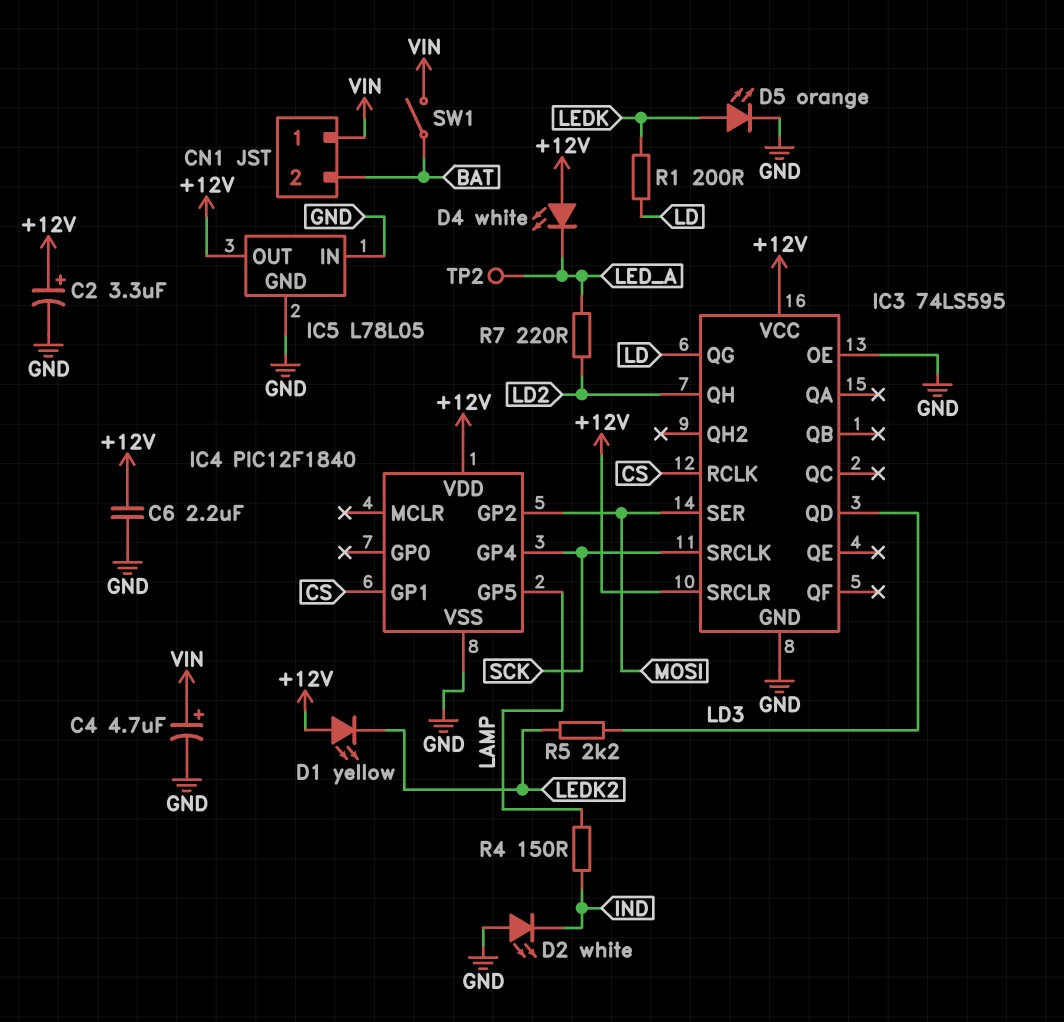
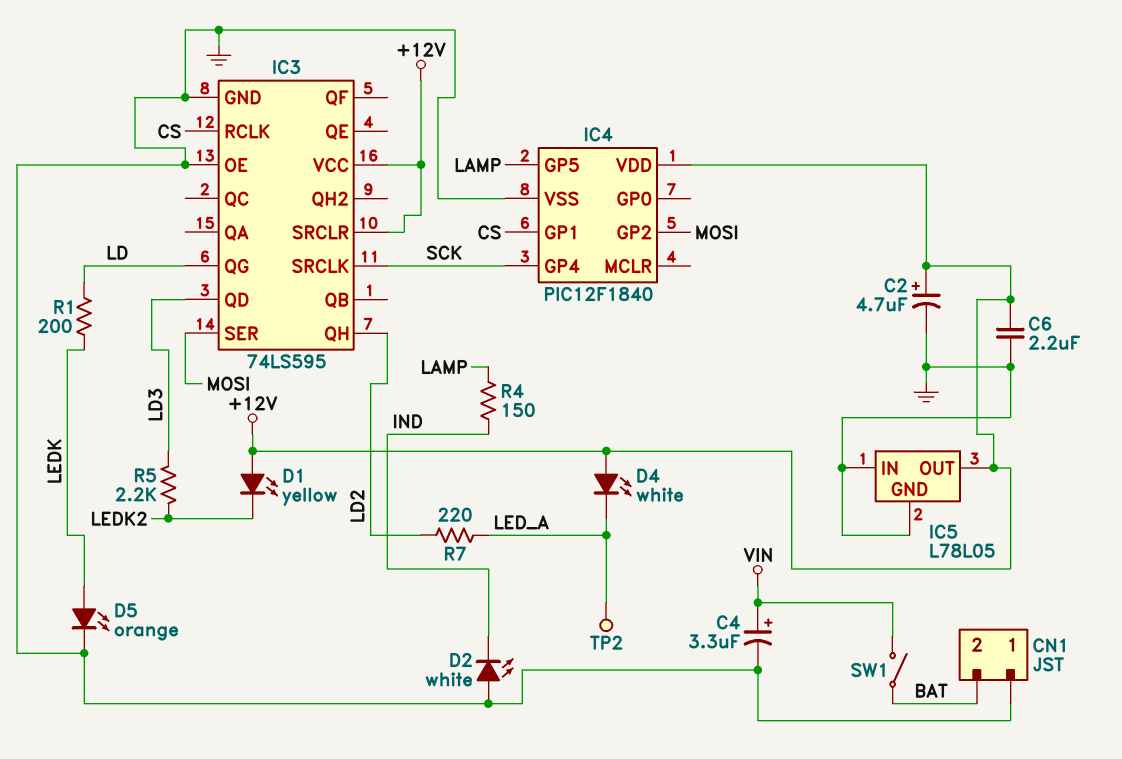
C2: 3.3uF (plus +12V, minus GND) -> 4.7uF (plus +12V, minus GND)
C4: 4.7uF (plus VIN, minus GND) -> 3.3uF (plus VIN, minus GND)
CN1 pin 1: VIN -> GND

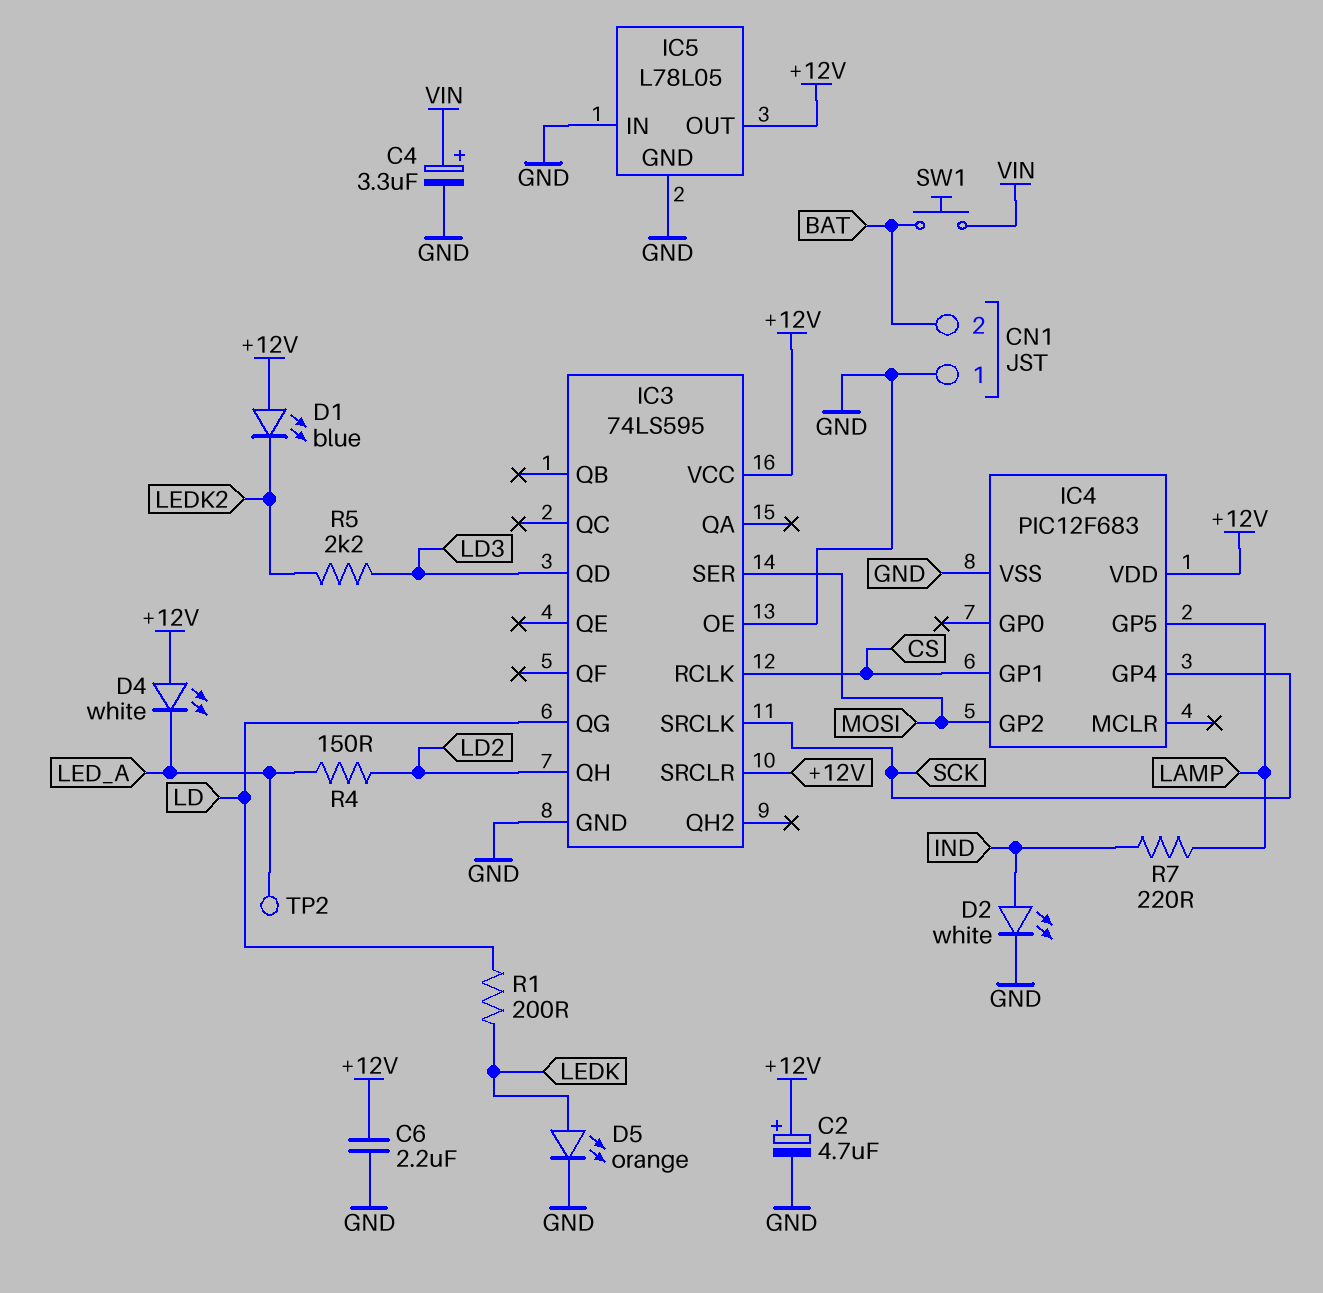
D1: LED yellow (A +12V, K LEDK2) -> LED blue (A +12V, K LEDK2)
D2: LED white (A GND, K IND) -> LED white (A IND, K GND)
IC4: PIC12F1840 -> PIC12F683
R4: 150 (IND, LAMP) -> 150 (LD2, LED_A)
R7: 220 (LD2, LED_A) -> 220 (IND, LAMP)
SW1: switch (BAT, VIN) -> button (BAT, VIN)

